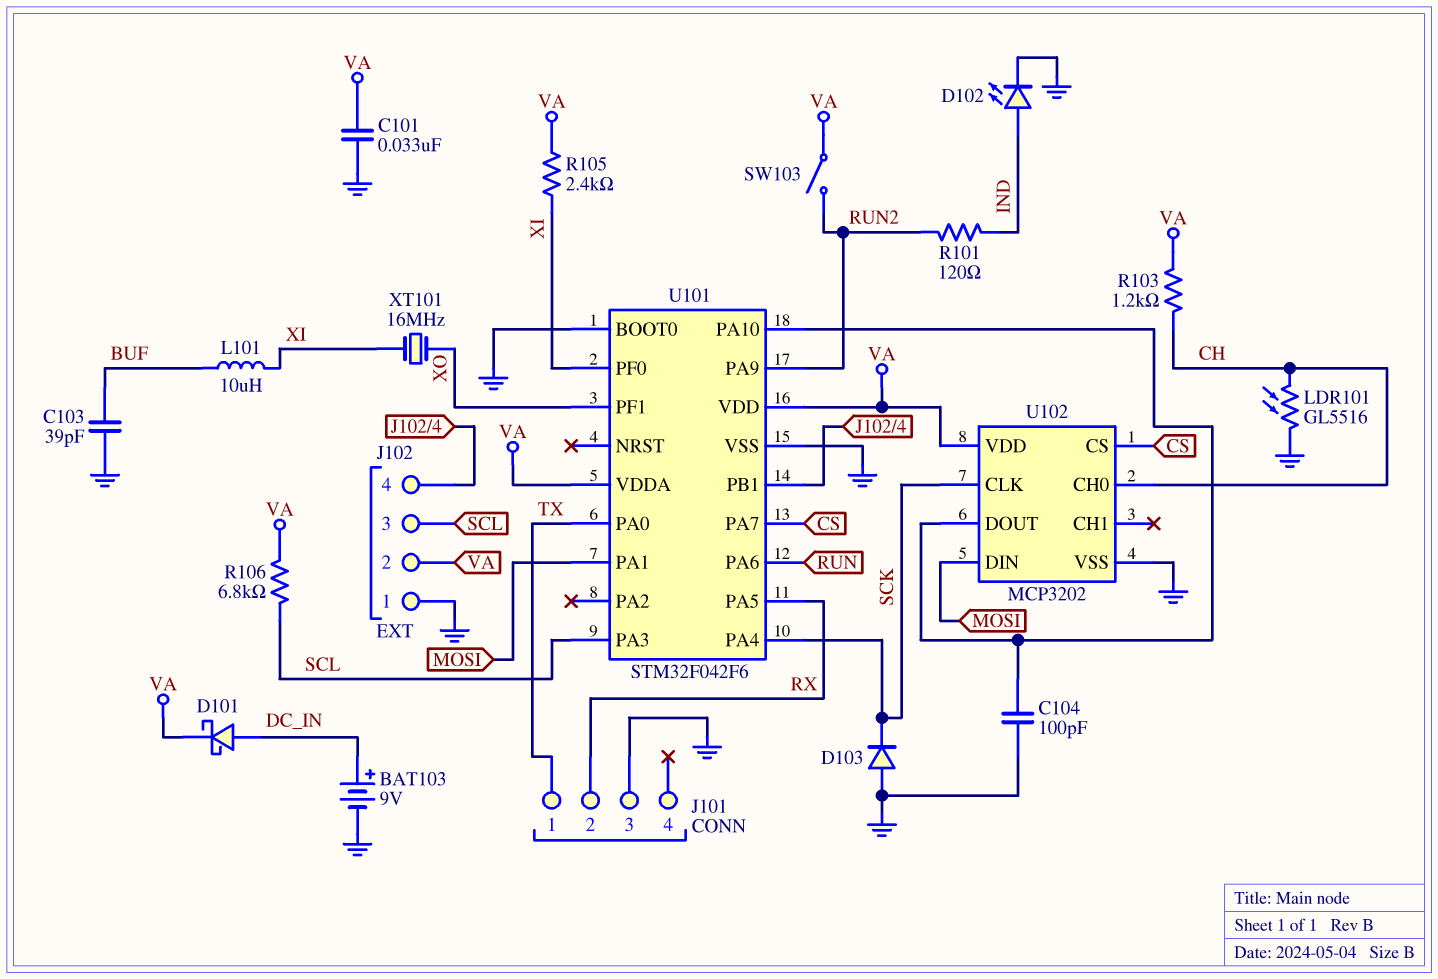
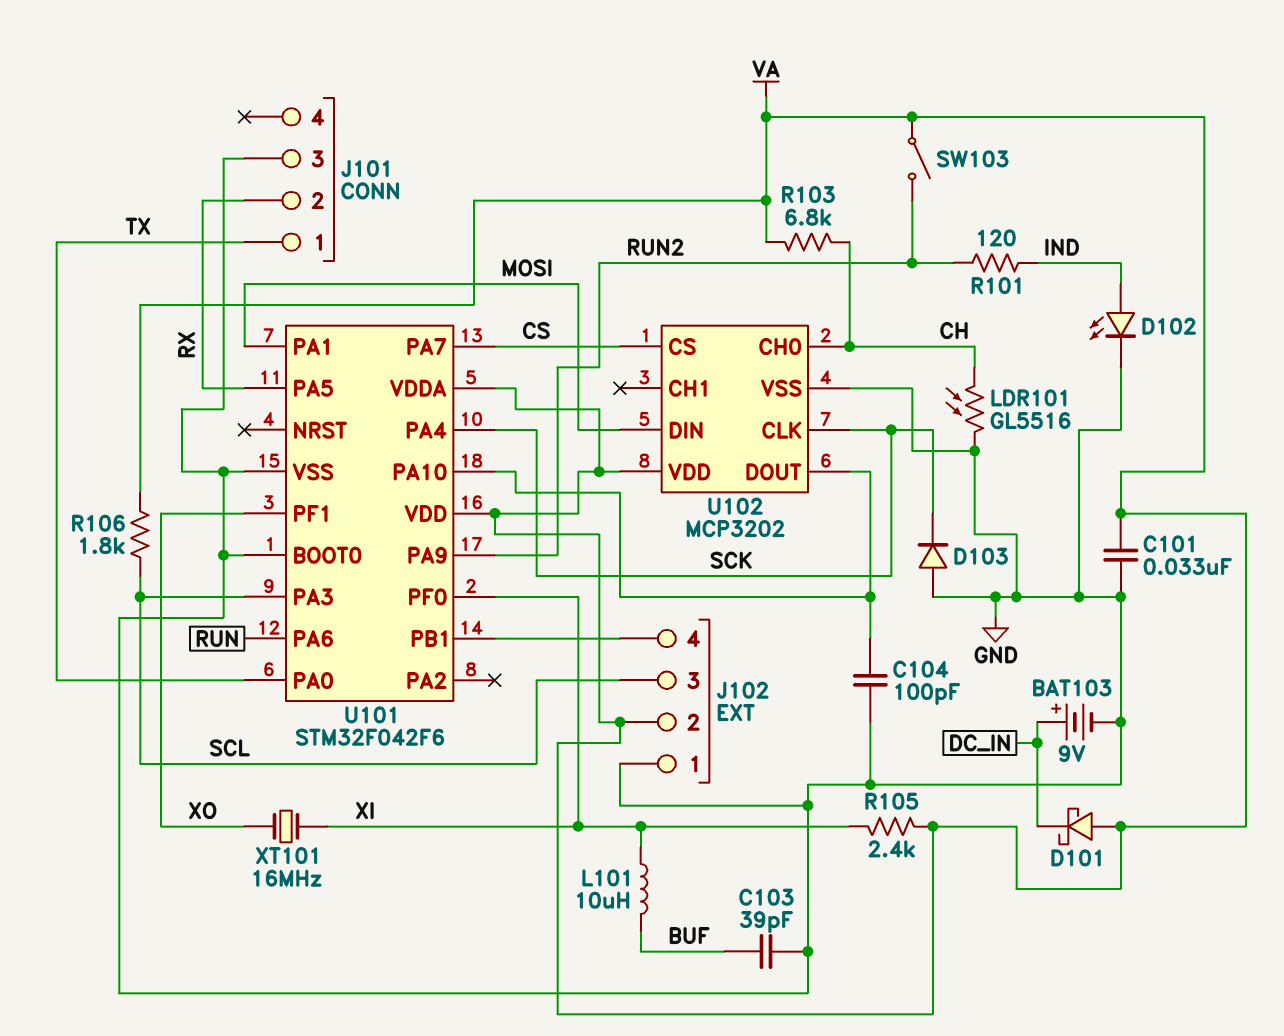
D101: schottky (A DC_IN, K VA) -> schottky (A VA, K DC_IN)
R103: 1.2k (CH, VA) -> 6.8k (CH, VA)
R106: 6.8k (SCL, VA) -> 1.8k (SCL, VA)

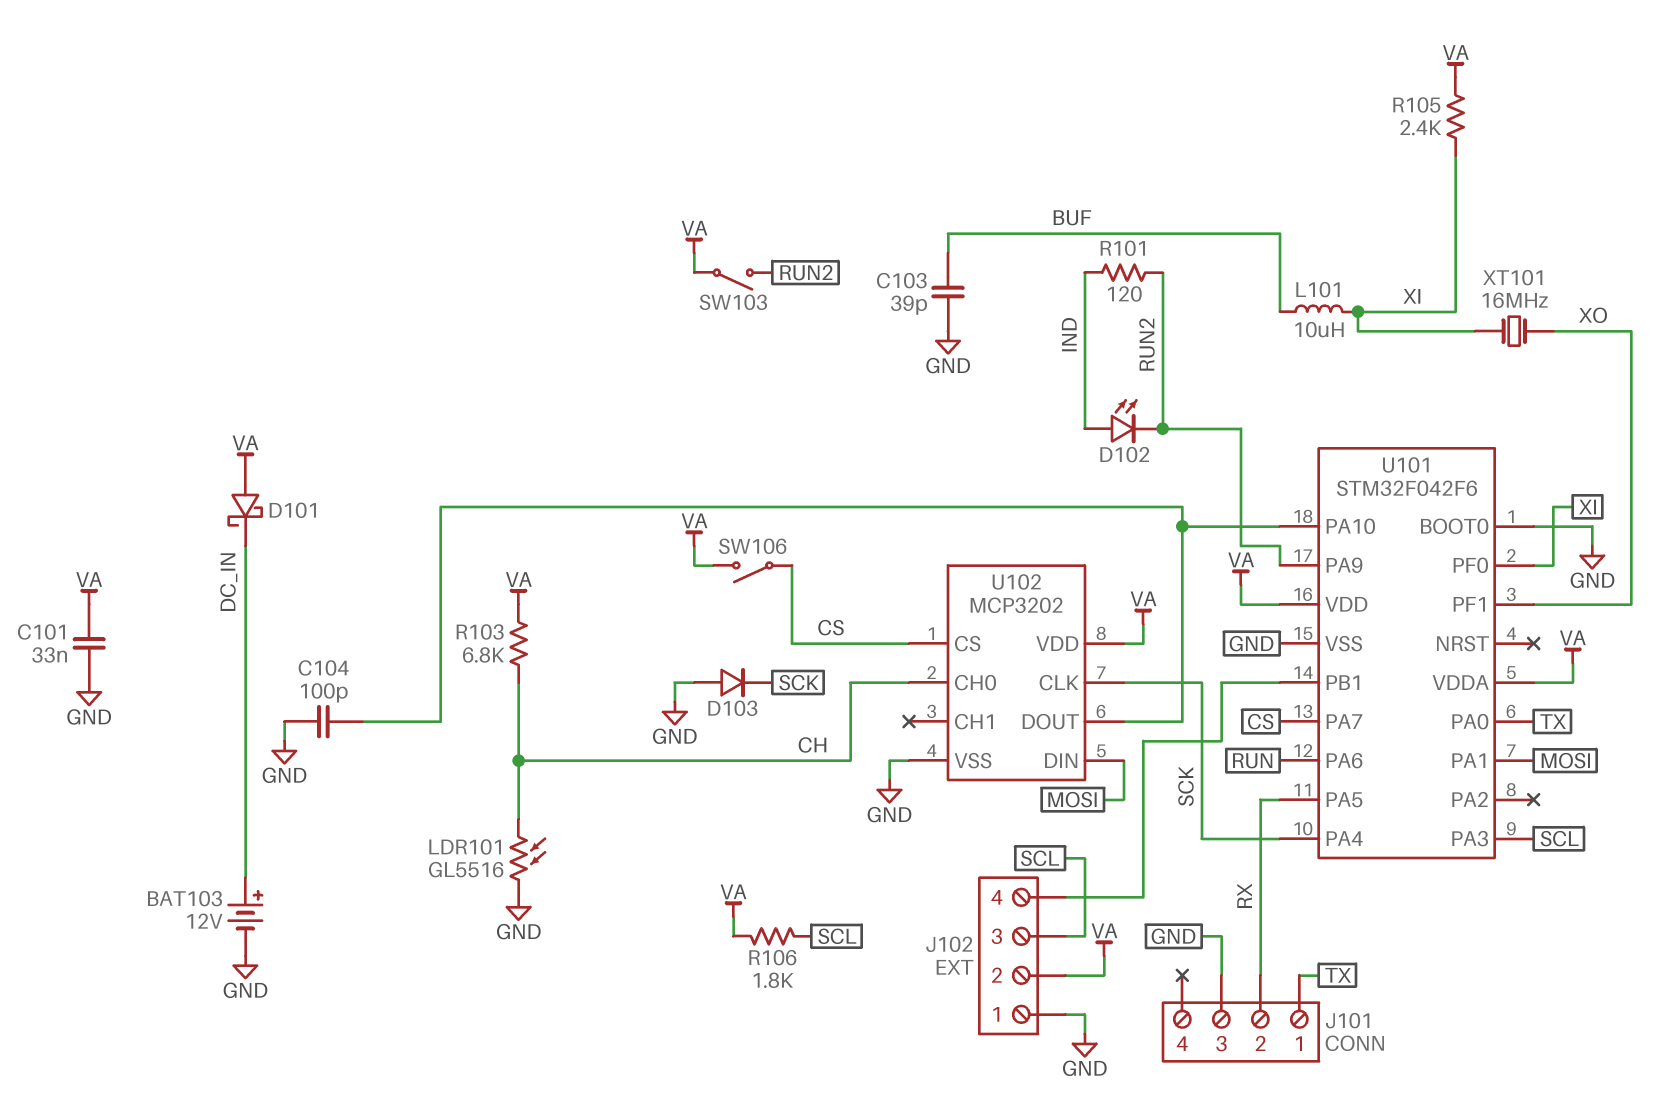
BAT103: 9V (plus DC_IN, minus GND) -> 12V (plus DC_IN, minus GND)
D102: LED (A IND, K GND) -> LED (A IND, K RUN2)
SW106: none -> switch (CS, VA)

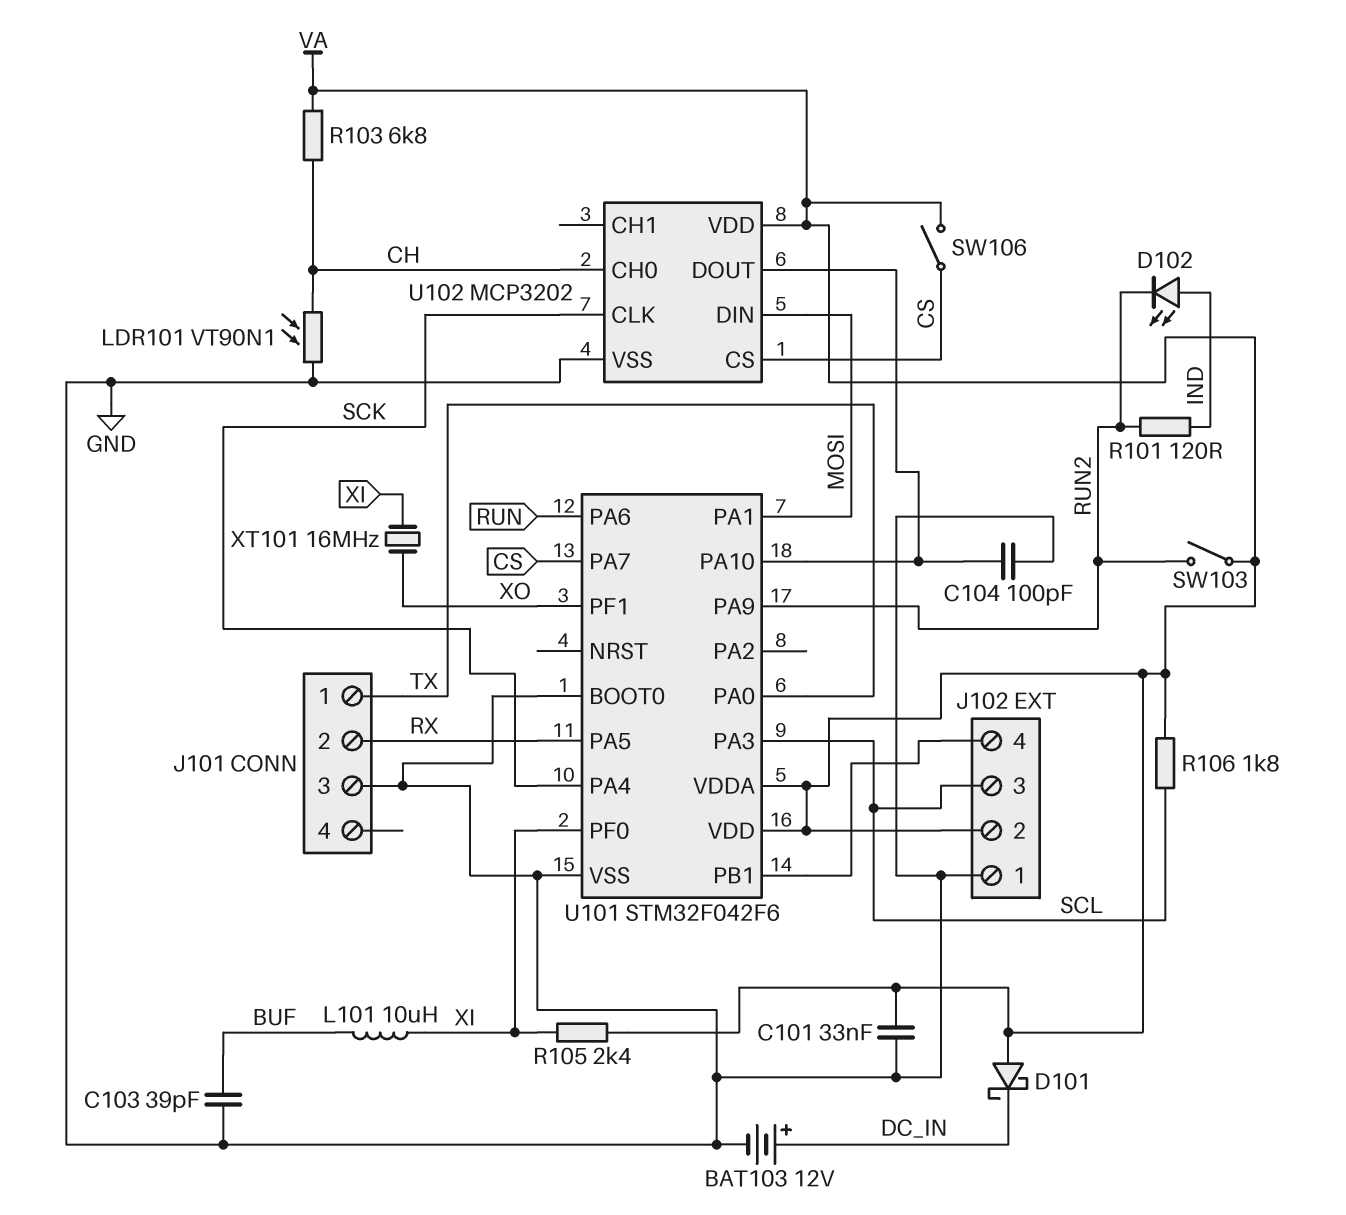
D103: diode (A GND, K SCK) -> none
LDR101: GL5516 (CH, GND) -> VT90N1 (CH, GND)

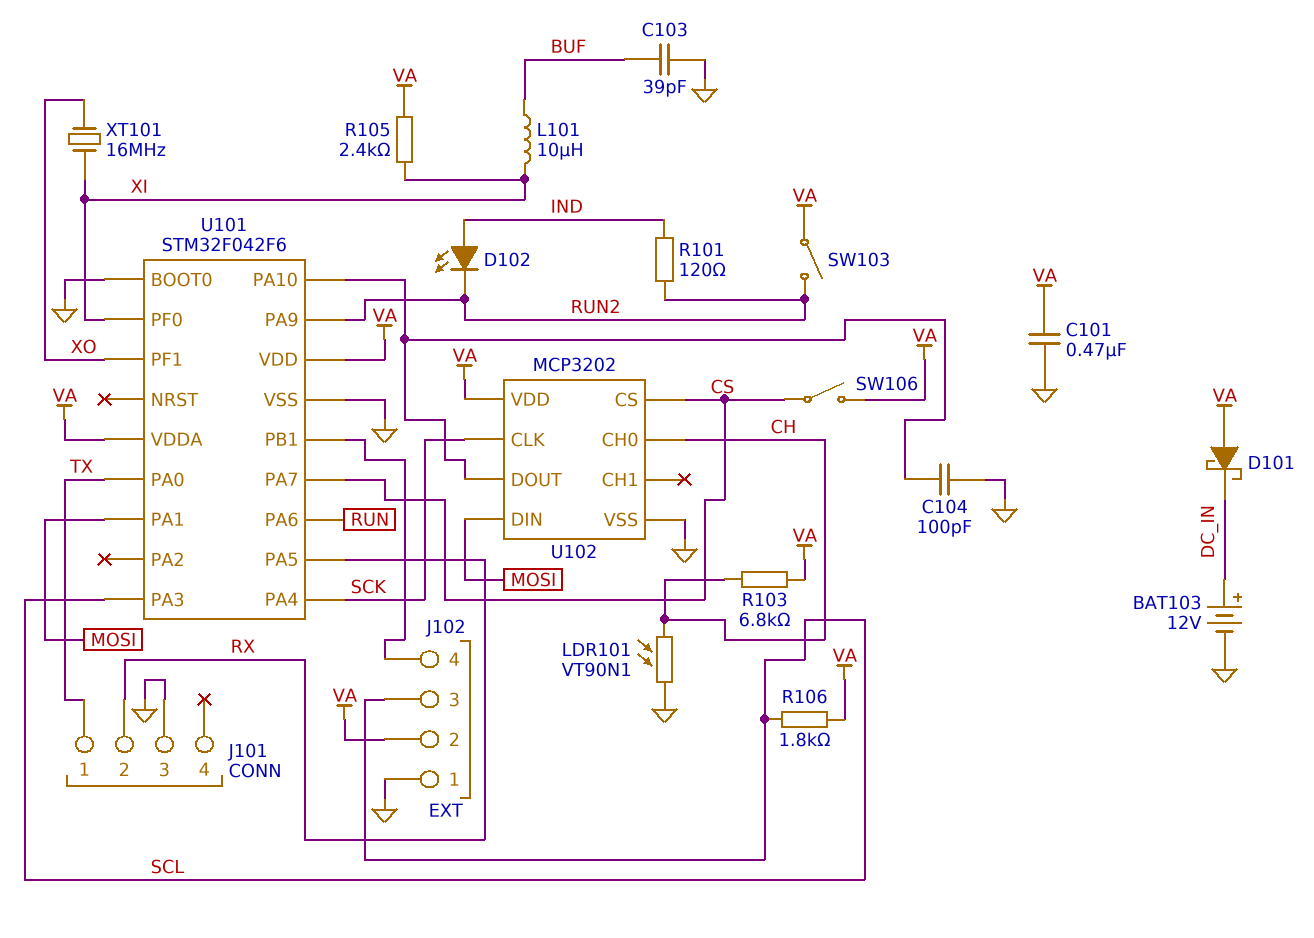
C101: 33nF (GND, VA) -> 470nF (GND, VA)

